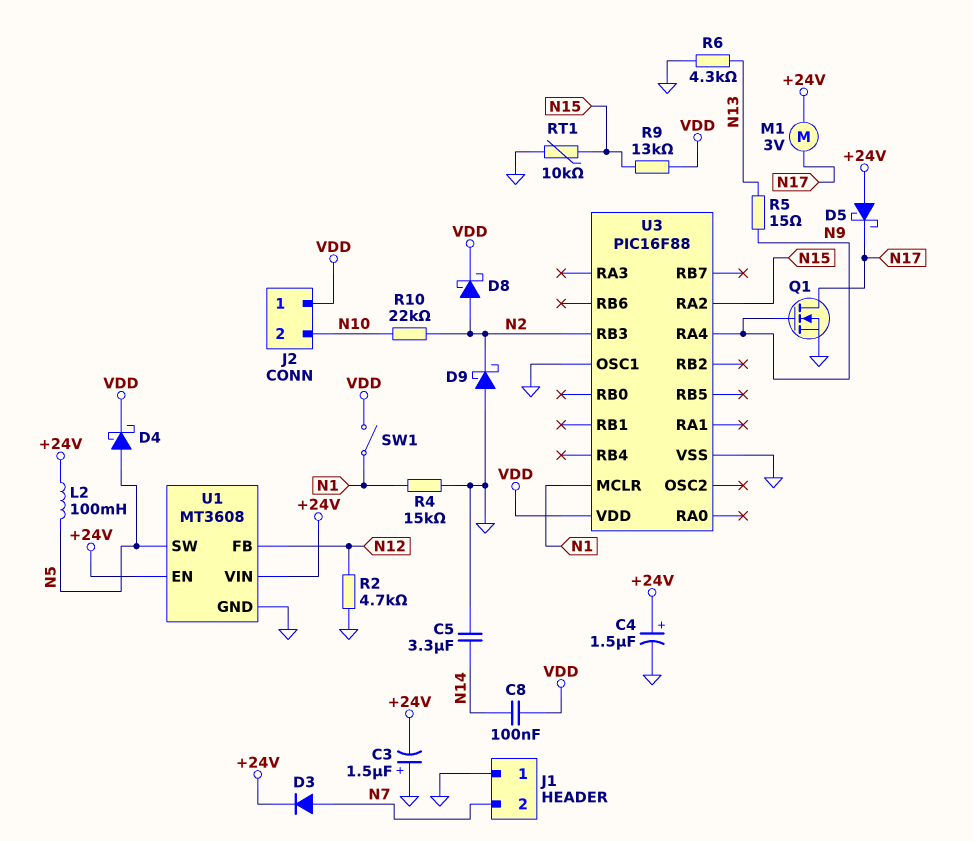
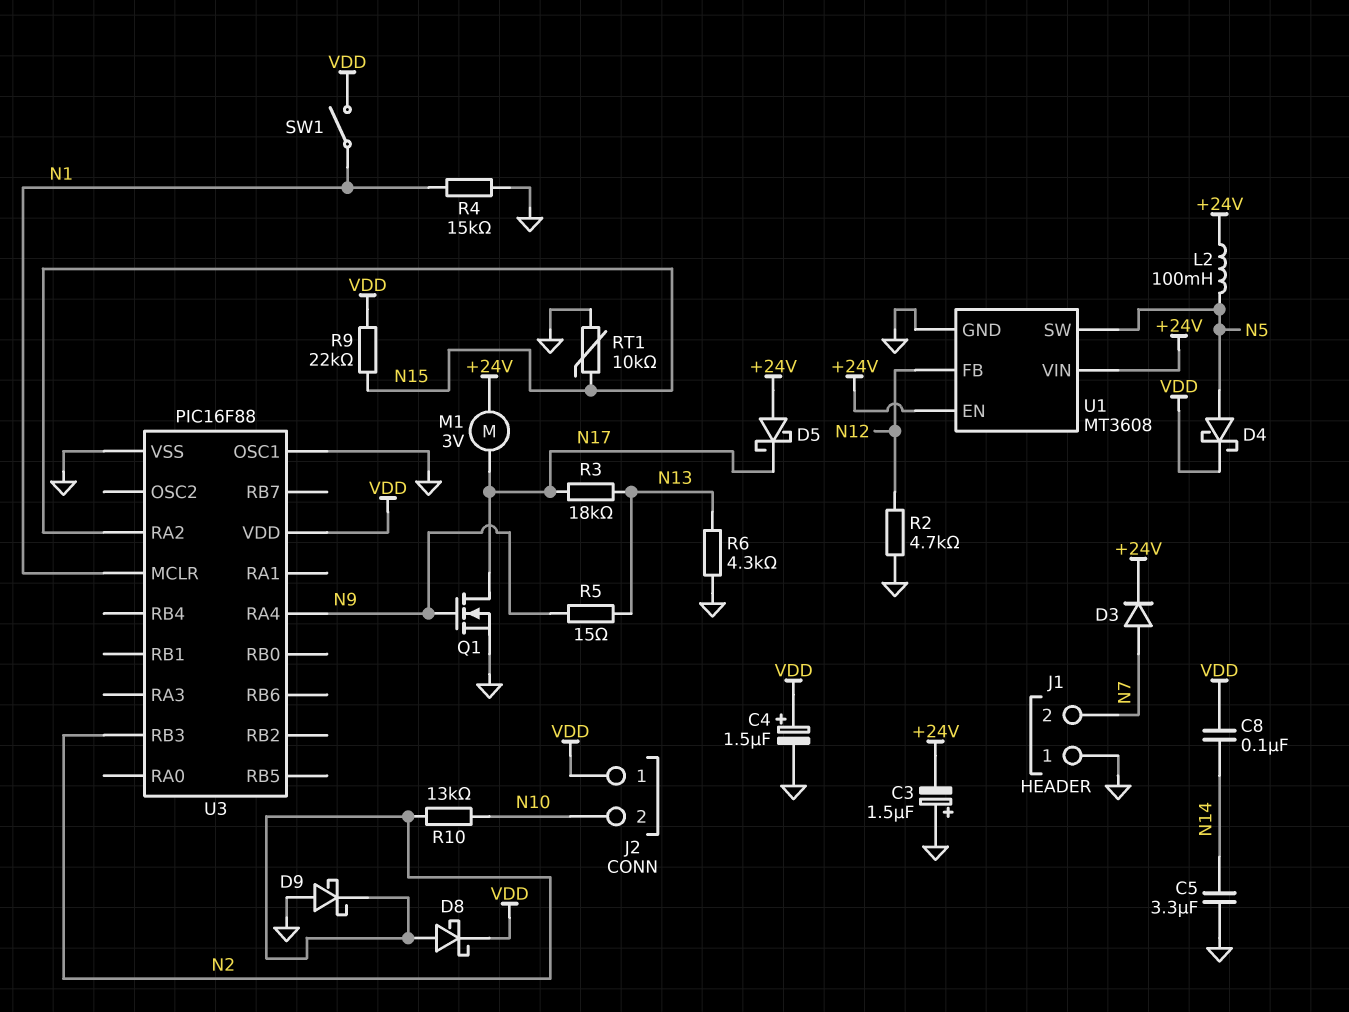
C4: 1.5uF (plus +24V, minus GND) -> 1.5uF (plus VDD, minus GND)
R3: none -> 18k (N13, N17)
R9: 13k (N15, VDD) -> 22k (N15, VDD)
R10: 22k (N2, N10) -> 13k (N2, N10)

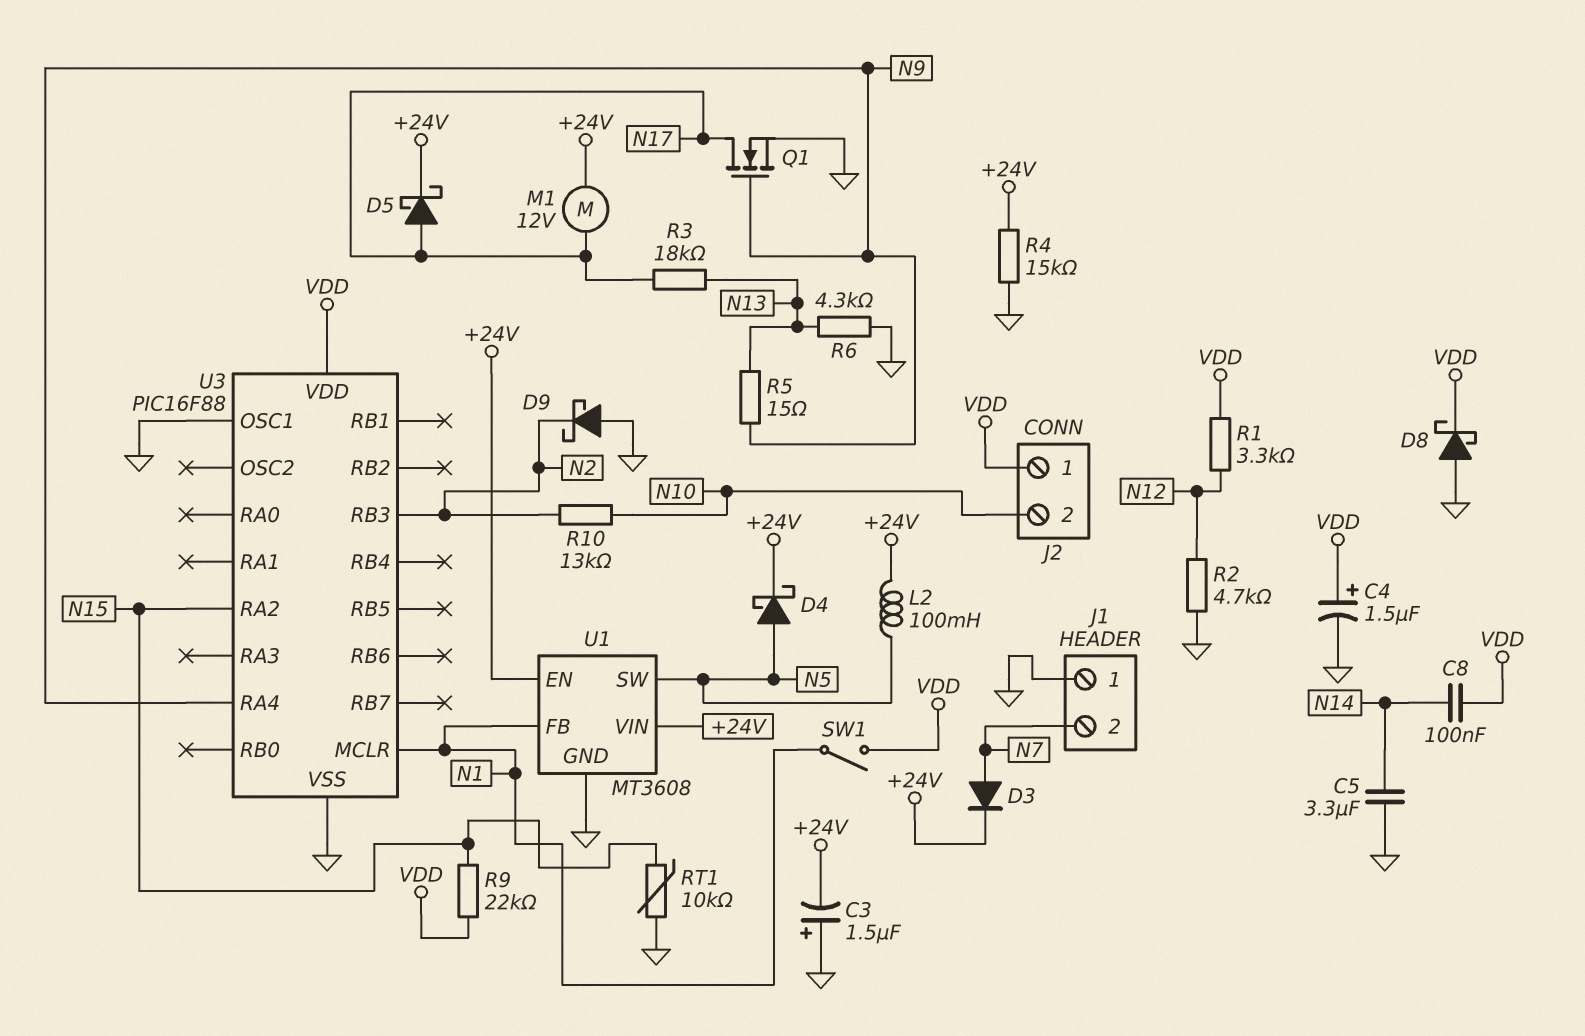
D4: schottky (A N5, K VDD) -> schottky (A N5, K +24V)
D5: schottky (A +24V, K N17) -> schottky (A N17, K +24V)
D8: schottky (A N2, K VDD) -> schottky (A GND, K VDD)
M1: motor 3V (+24V, N17) -> motor 12V (+24V, N17)
R1: none -> 3.3k (N12, VDD)
R4: 15k (GND, N1) -> 15k (+24V, GND)
U1 pin FB: N12 -> N1

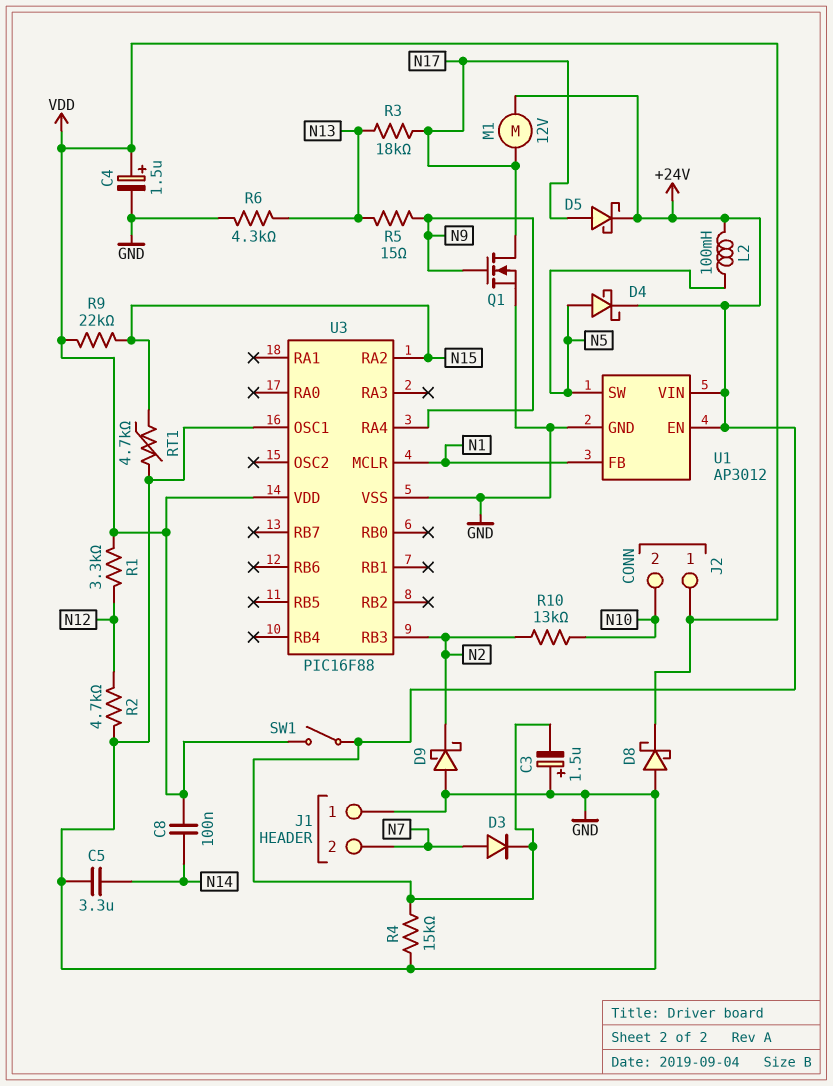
RT1: 10k (GND, N15) -> 4.7k (GND, N15)
SW1: switch (N1, VDD) -> switch (+24V, VDD)
U1: MT3608 -> AP3012

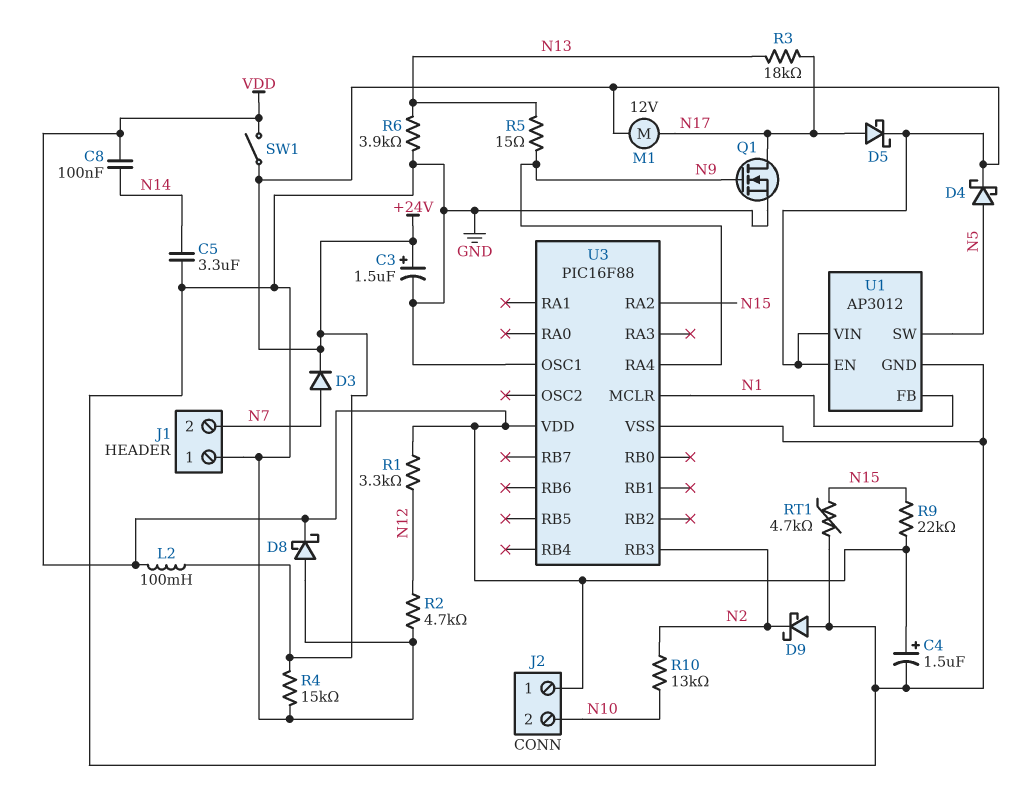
C3: 1.5uF (plus GND, minus +24V) -> 1.5uF (plus +24V, minus GND)
L2: 100mH (+24V, N5) -> 100mH (+24V, VDD)
R6: 4.3k (GND, N13) -> 3.9k (GND, N13)

